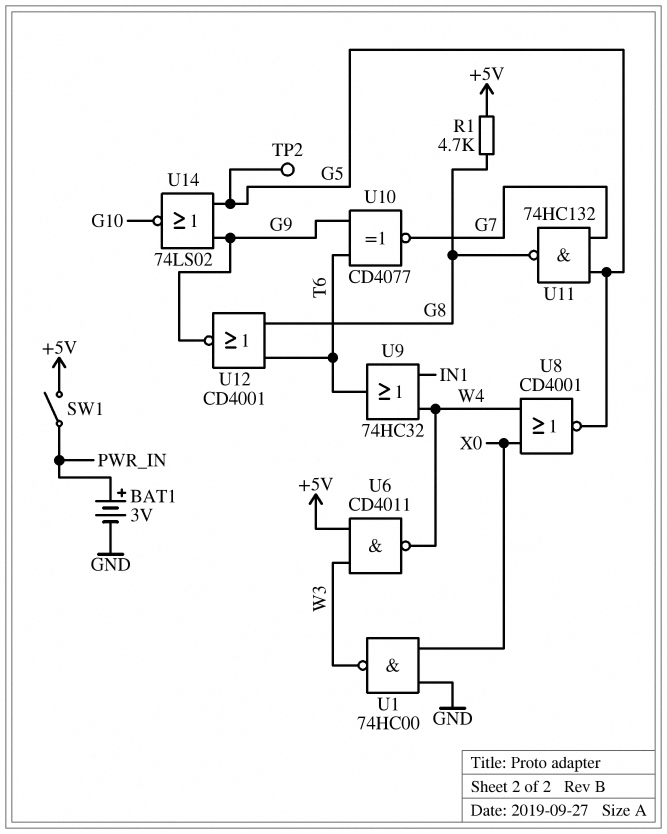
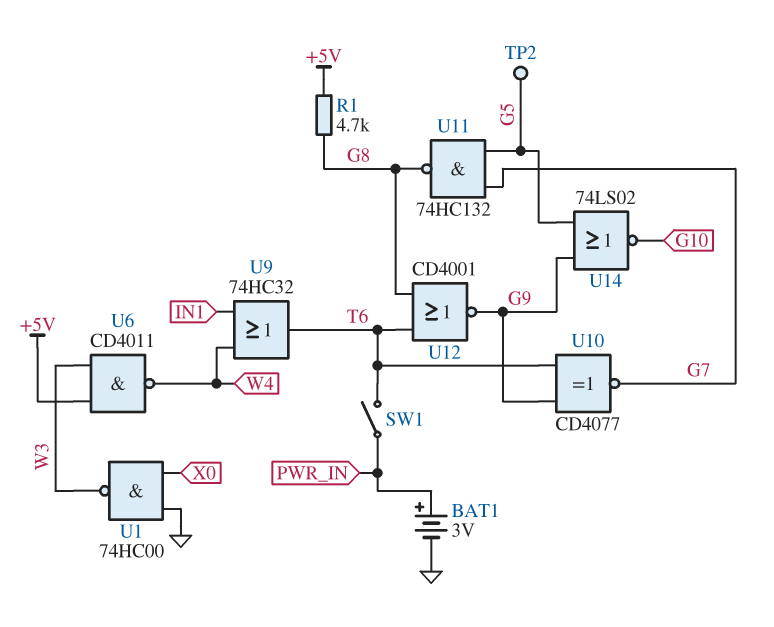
SW1: switch (+5V, PWR_IN) -> switch (PWR_IN, T6)
U8: NOR CD4001 (in W4, in X0, out G5) -> none

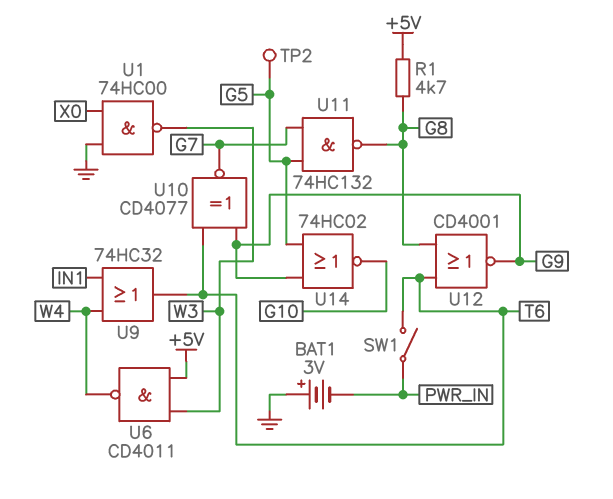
BAT1: 3V (plus PWR_IN, minus GND) -> 3V (plus GND, minus PWR_IN)
U14: NOR 74LS02 (in G5, in G9, out G10) -> NOR 74HC02 (in G5, in G9, out G10)

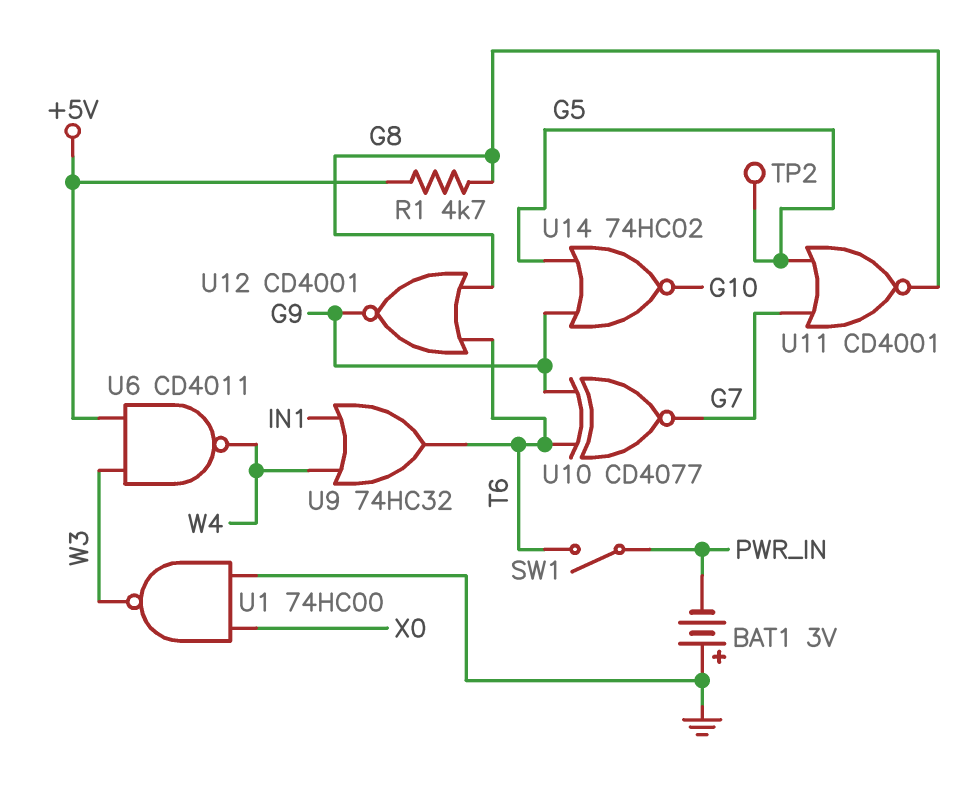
U11: NAND 74HC132 (in G5, in G7, out G8) -> NOR CD4001 (in G5, in G7, out G8)

